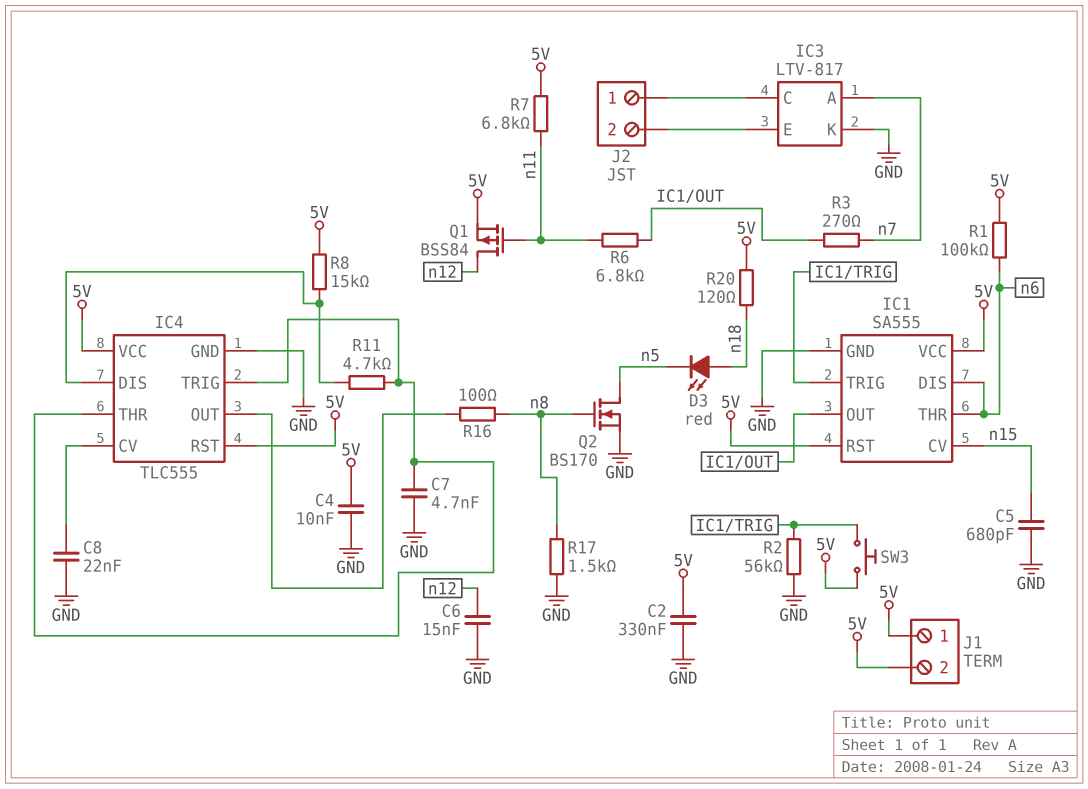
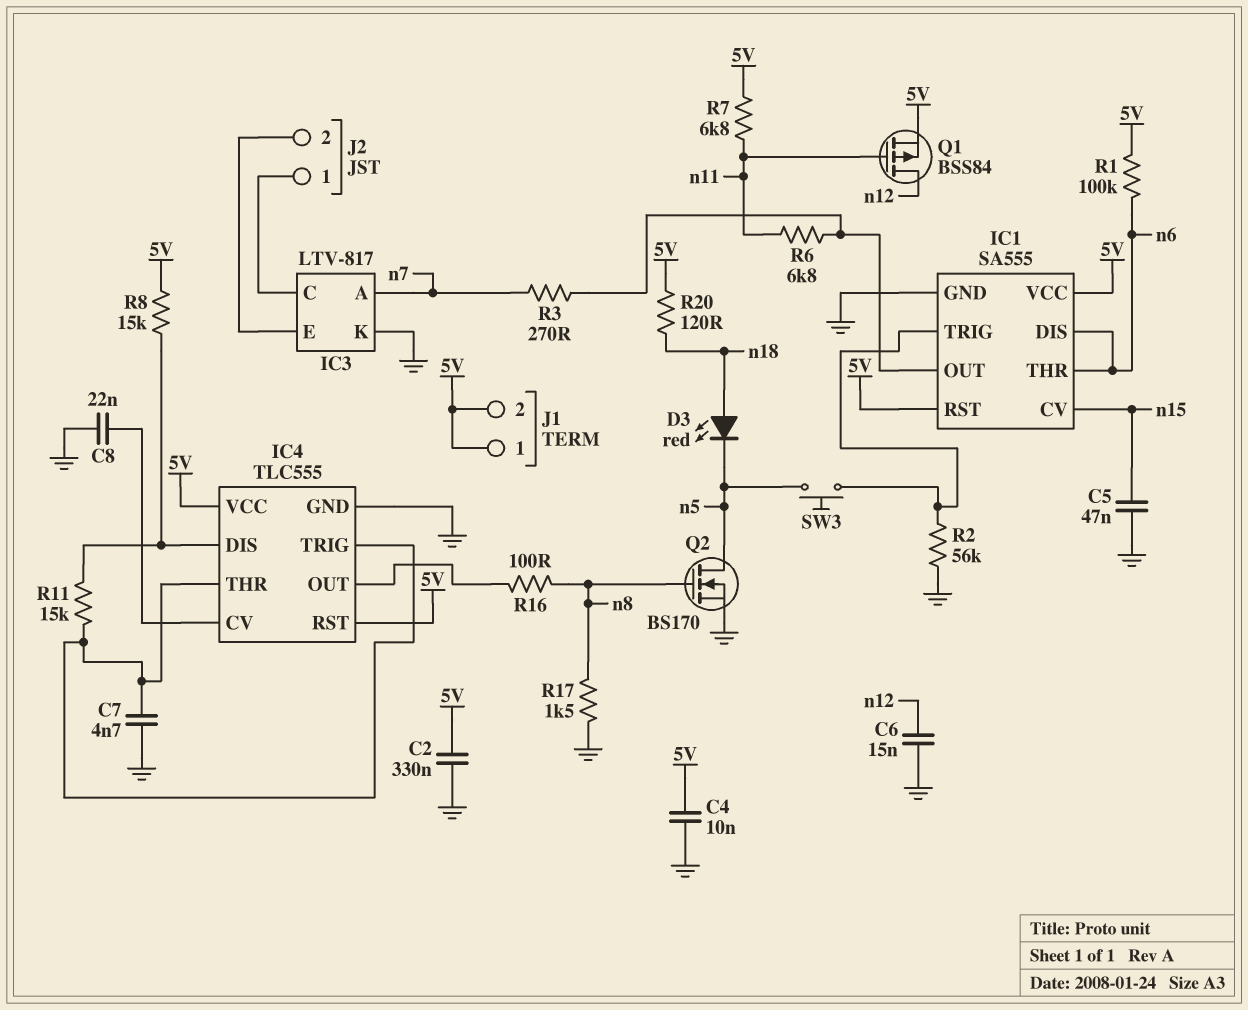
C5: 680pF (GND, n15) -> 47nF (GND, n15)
R11: 4.7k (IC4/DIS, IC4/THR) -> 15k (IC4/DIS, IC4/THR)
SW3: button (5V, IC1/TRIG) -> button (IC1/TRIG, n5)

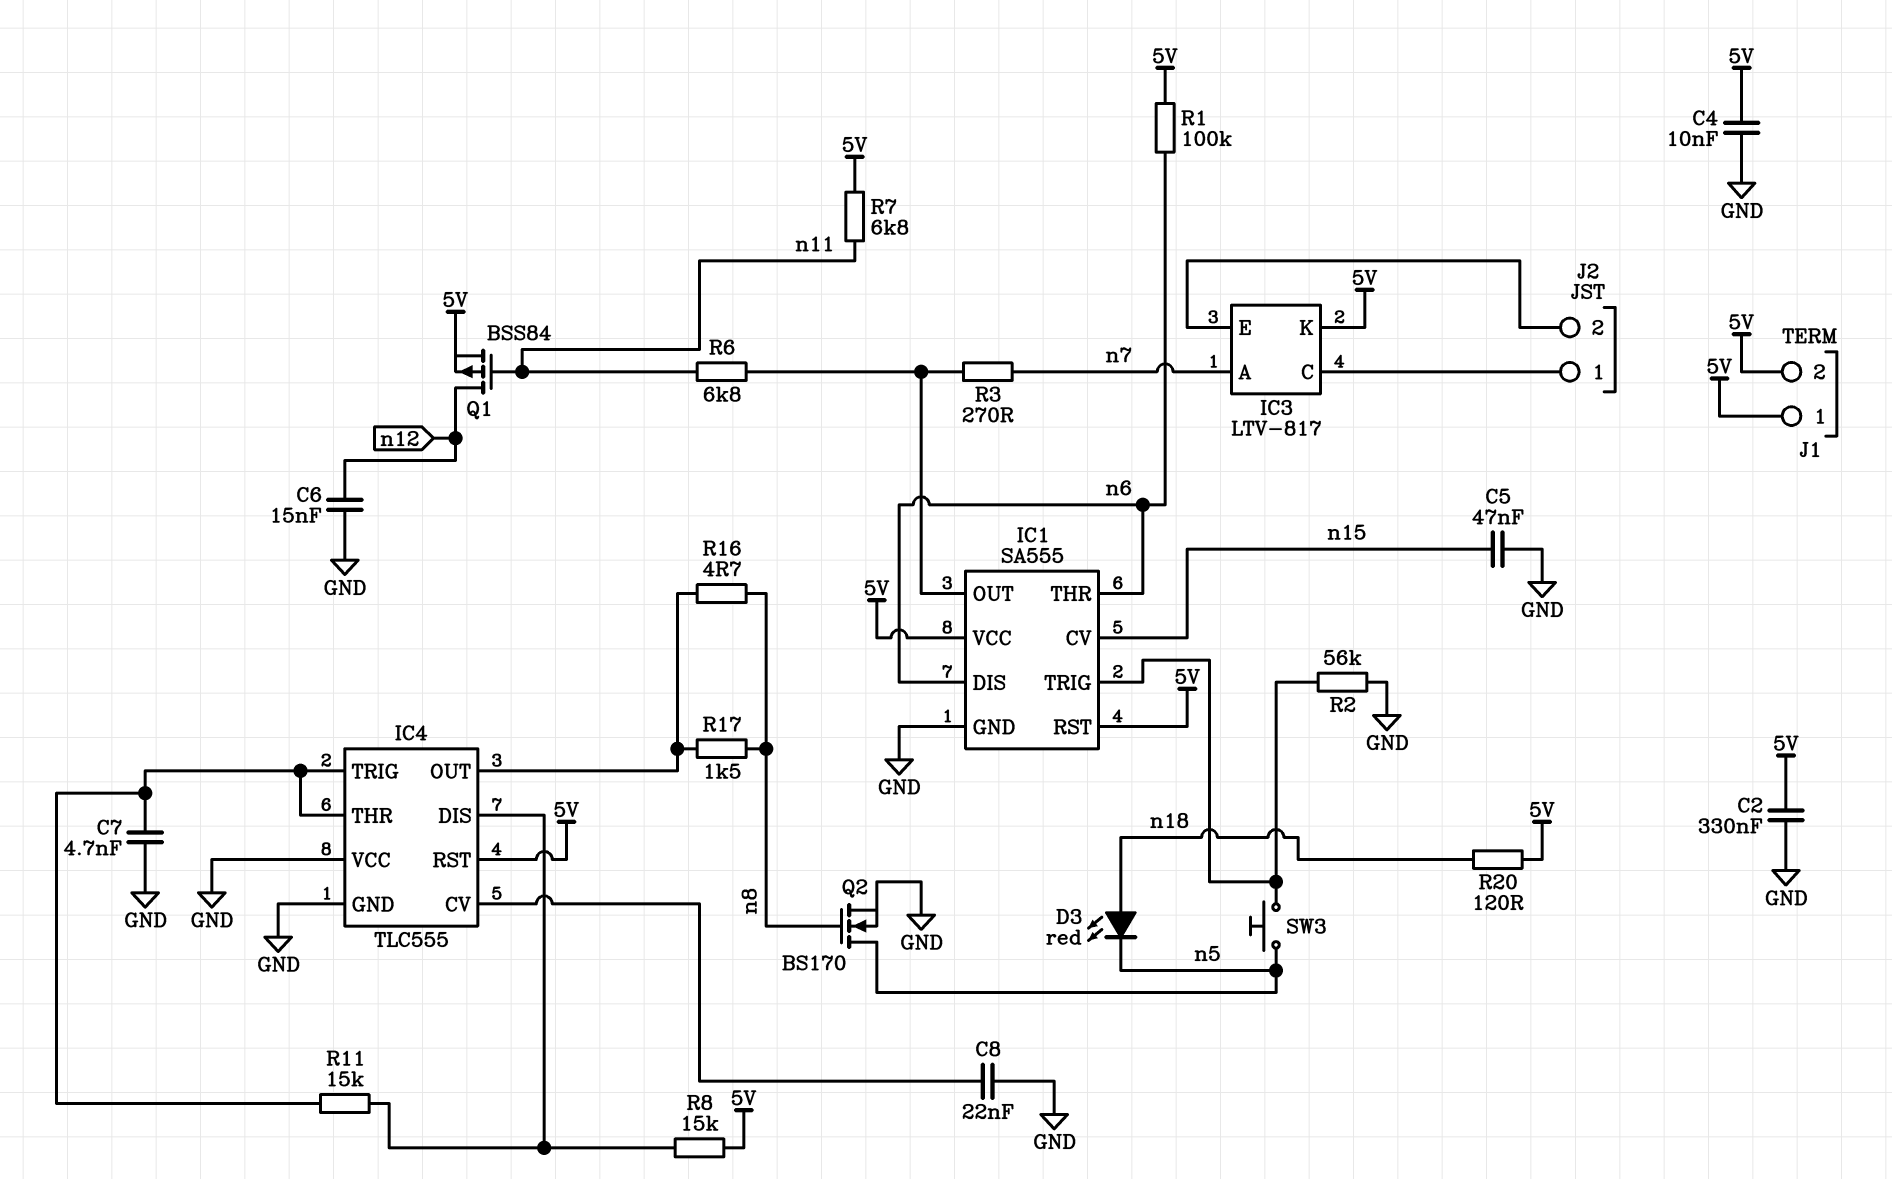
IC3 pin K: GND -> 5V
IC4 pin VCC: 5V -> GND
R16: 100 (IC4/OUT, n8) -> 4.7 (IC4/OUT, n8)
R17: 1.5k (GND, n8) -> 1.5k (IC4/OUT, n8)

